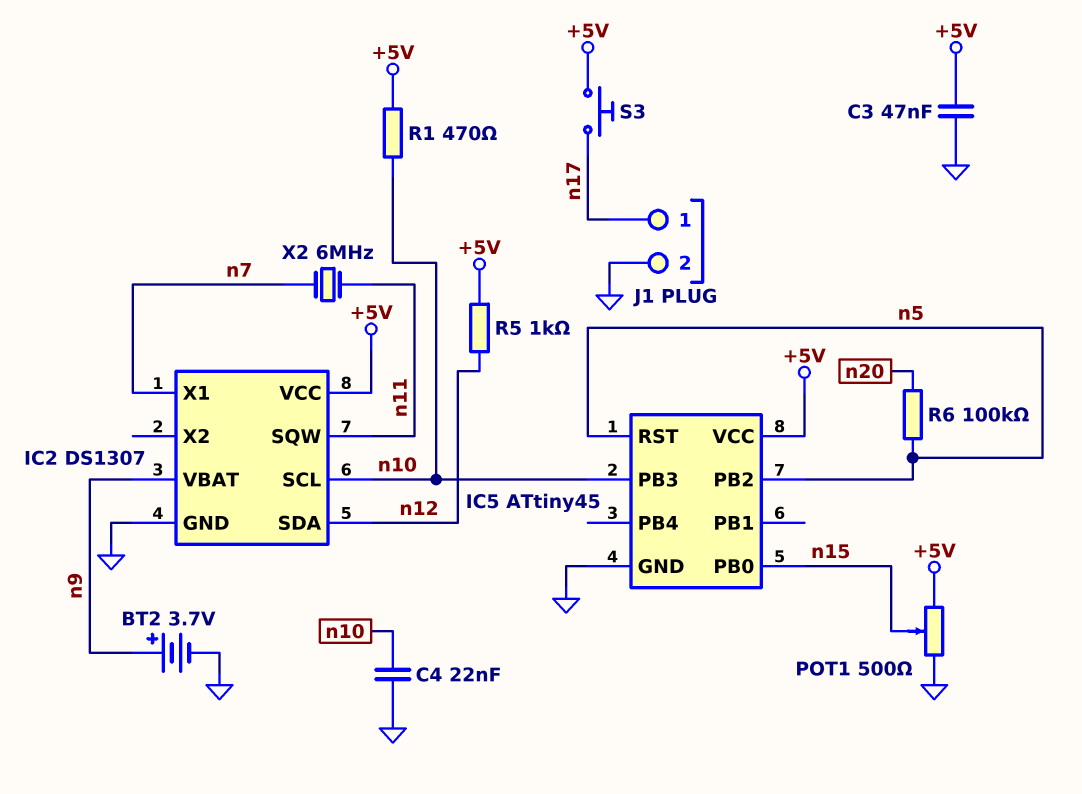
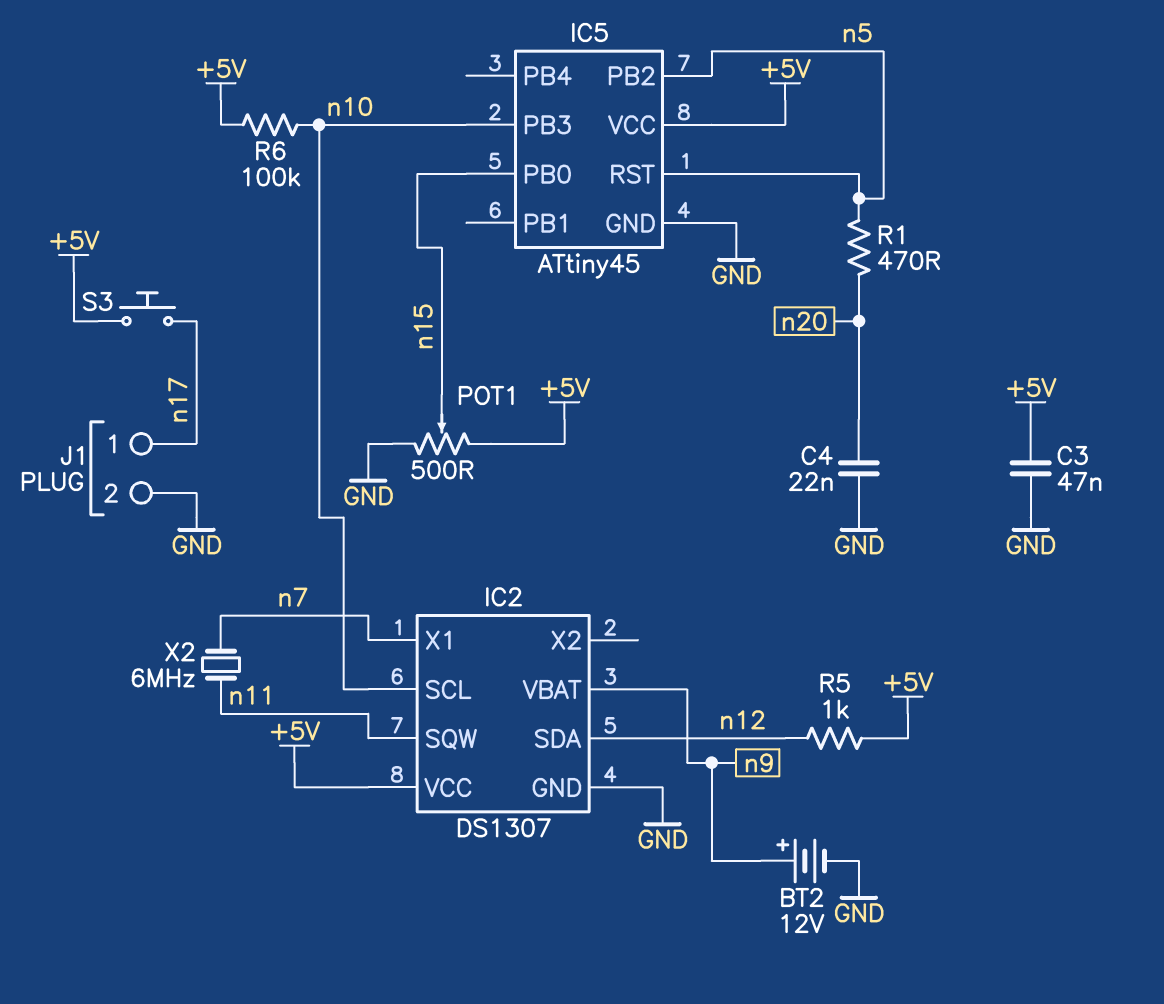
BT2: 3.7V (plus n9, minus GND) -> 12V (plus n9, minus GND)
C4: 22nF (GND, n10) -> 22nF (GND, n20)
R1: 470 (+5V, n10) -> 470 (n5, n20)
R6: 100k (n5, n20) -> 100k (+5V, n10)

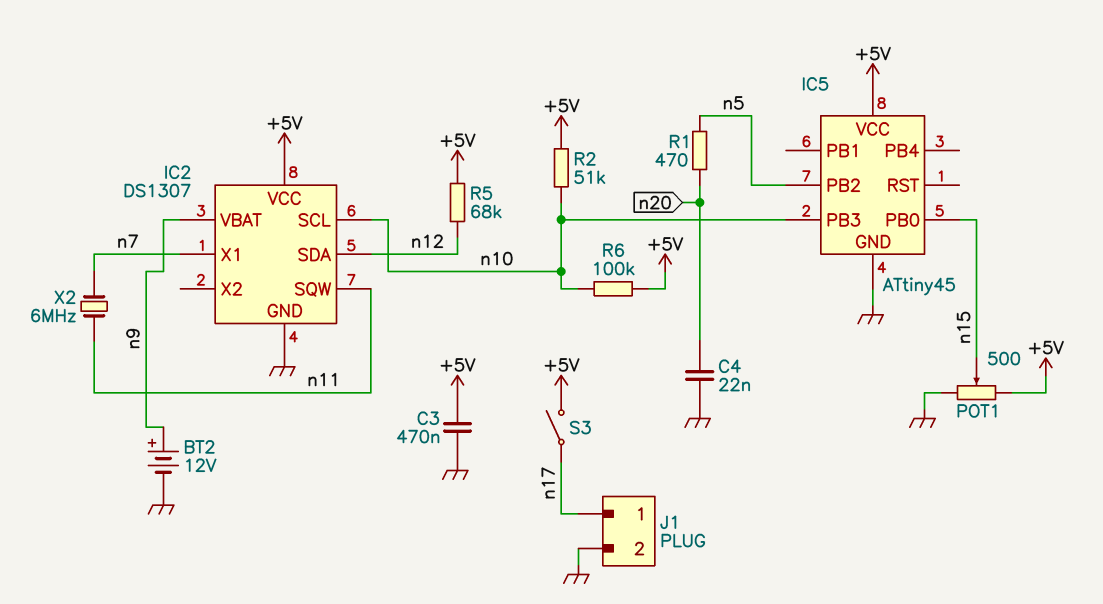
C3: 47nF (+5V, GND) -> 470nF (+5V, GND)
IC5 pin RST: n5 -> none
R2: none -> 51k (+5V, n10)
R5: 1k (+5V, n12) -> 68k (+5V, n12)
S3: button (+5V, n17) -> switch (+5V, n17)

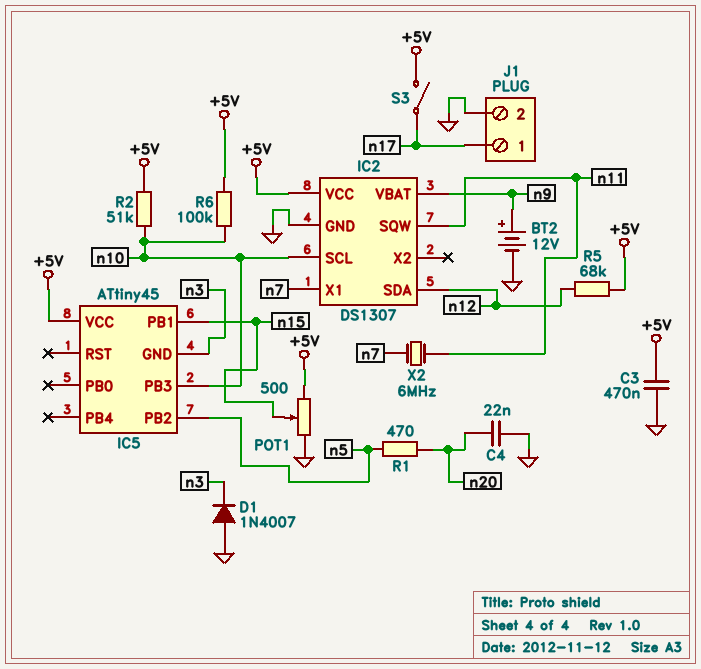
D1: none -> diode 1N4007 (A GND, K n3)
IC5 pin GND: GND -> n3
IC5 pin PB0: n15 -> none
IC5 pin PB1: none -> n15

